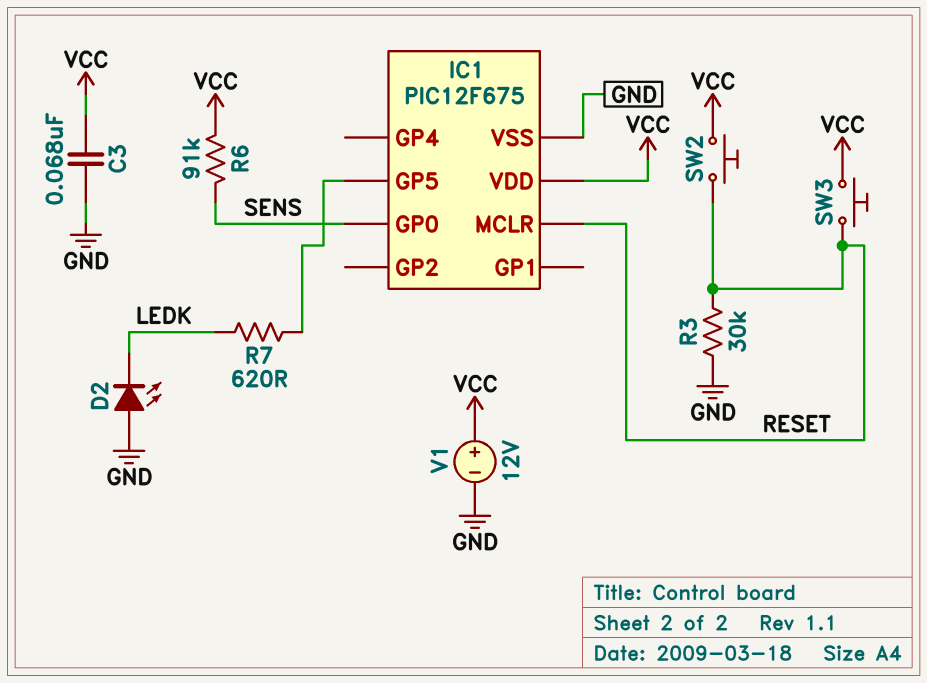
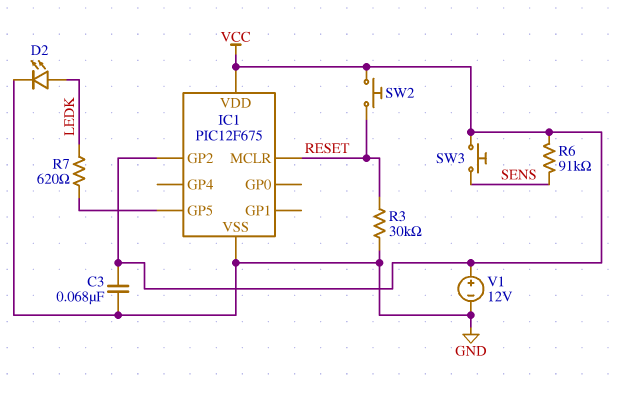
D2: LED (A GND, K LEDK) -> LED (A LEDK, K GND)
IC1 pin GP0: SENS -> none
IC1 pin GP2: none -> VCC
SW3: button (RESET, VCC) -> button (SENS, VCC)

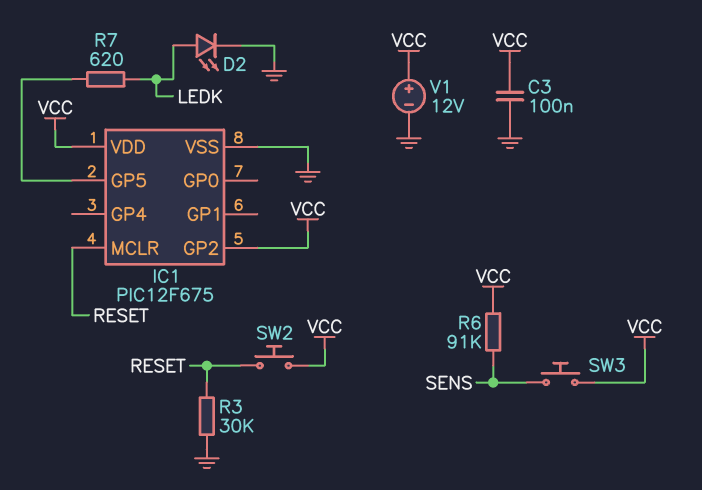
C3: 68nF (GND, VCC) -> 100nF (GND, VCC)

